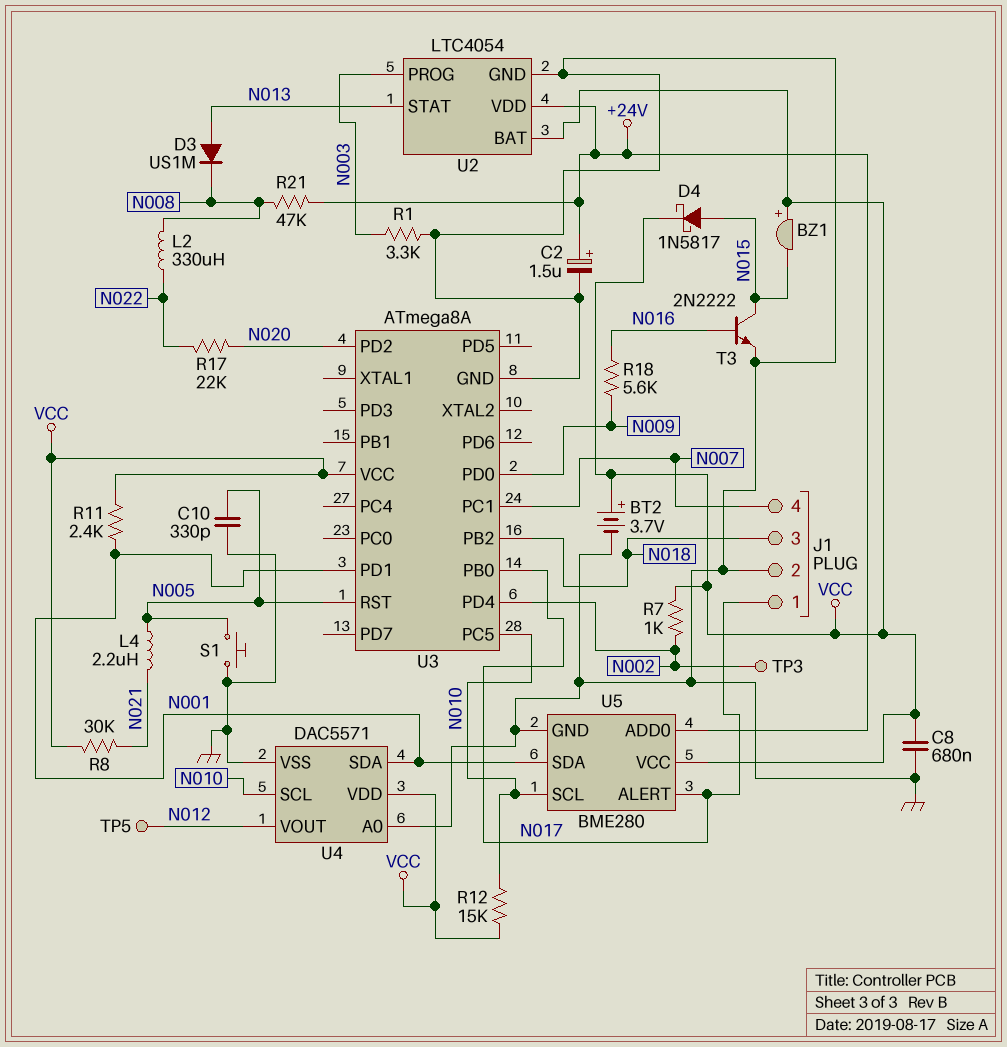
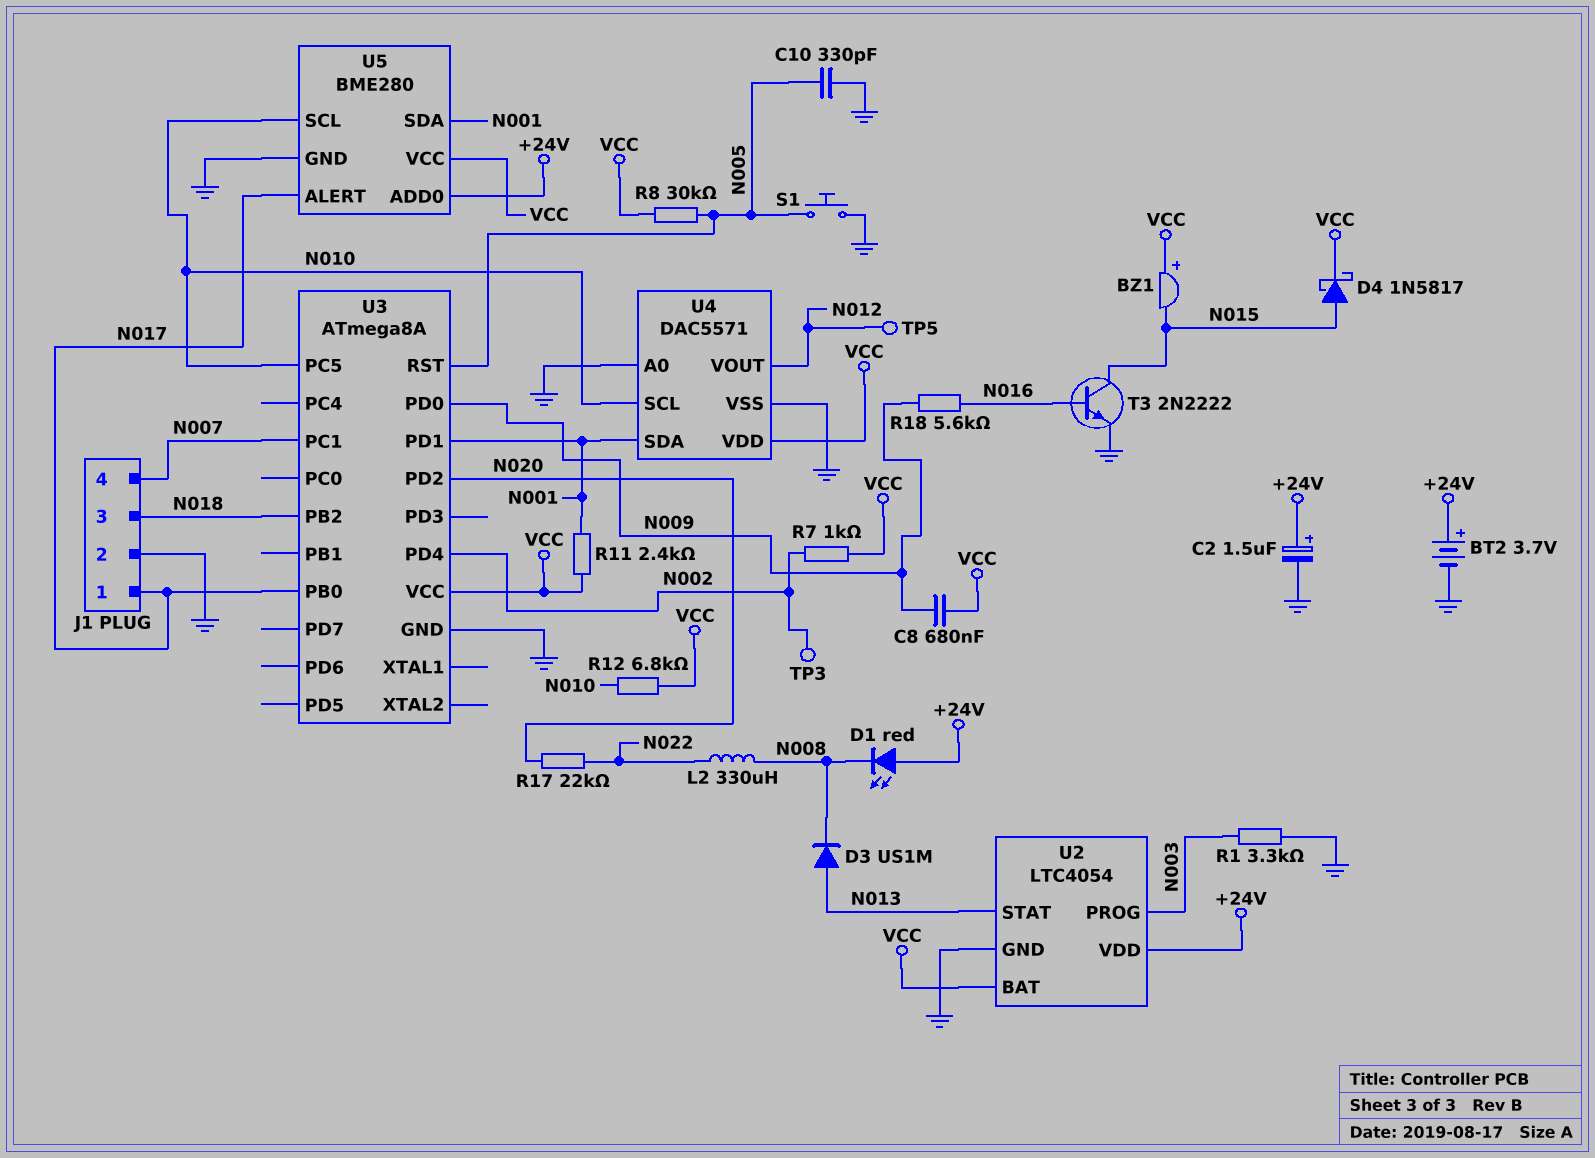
BT2: 3.7V (plus VCC, minus GND) -> 3.7V (plus +24V, minus GND)
C8: 680nF (GND, VCC) -> 680nF (N009, VCC)
D1: none -> LED red (A +24V, K N008)
L4: 2.2uH (N005, N021) -> none
R8: 30k (N021, VCC) -> 30k (N005, VCC)
R12: 15k (N010, VCC) -> 6.8k (N010, VCC)
R21: 47k (+24V, N008) -> none

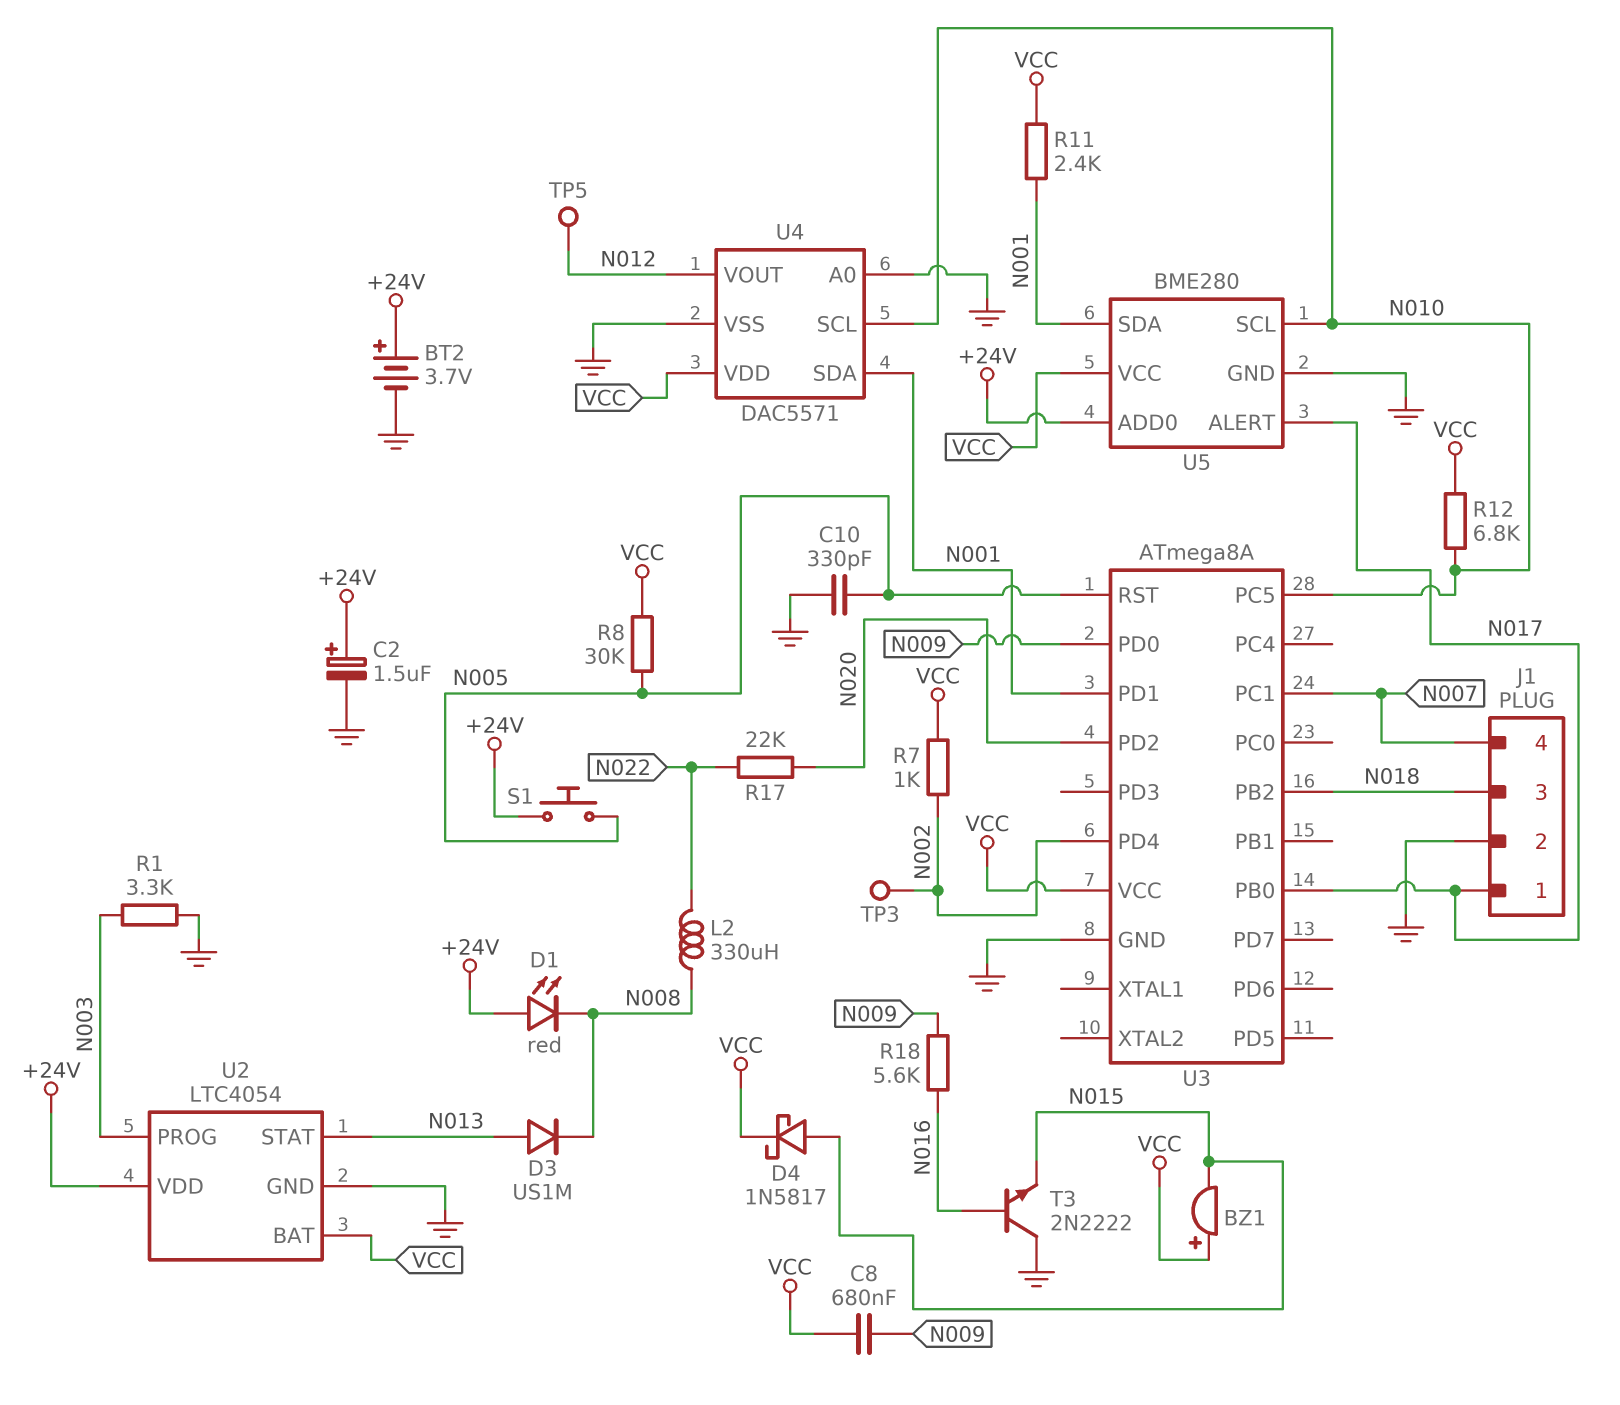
S1: button (GND, N005) -> button (+24V, N005)
T3: NPN 2N2222 (B N016, C N015, E GND) -> NPN 2N2222 (B N016, C GND, E N015)

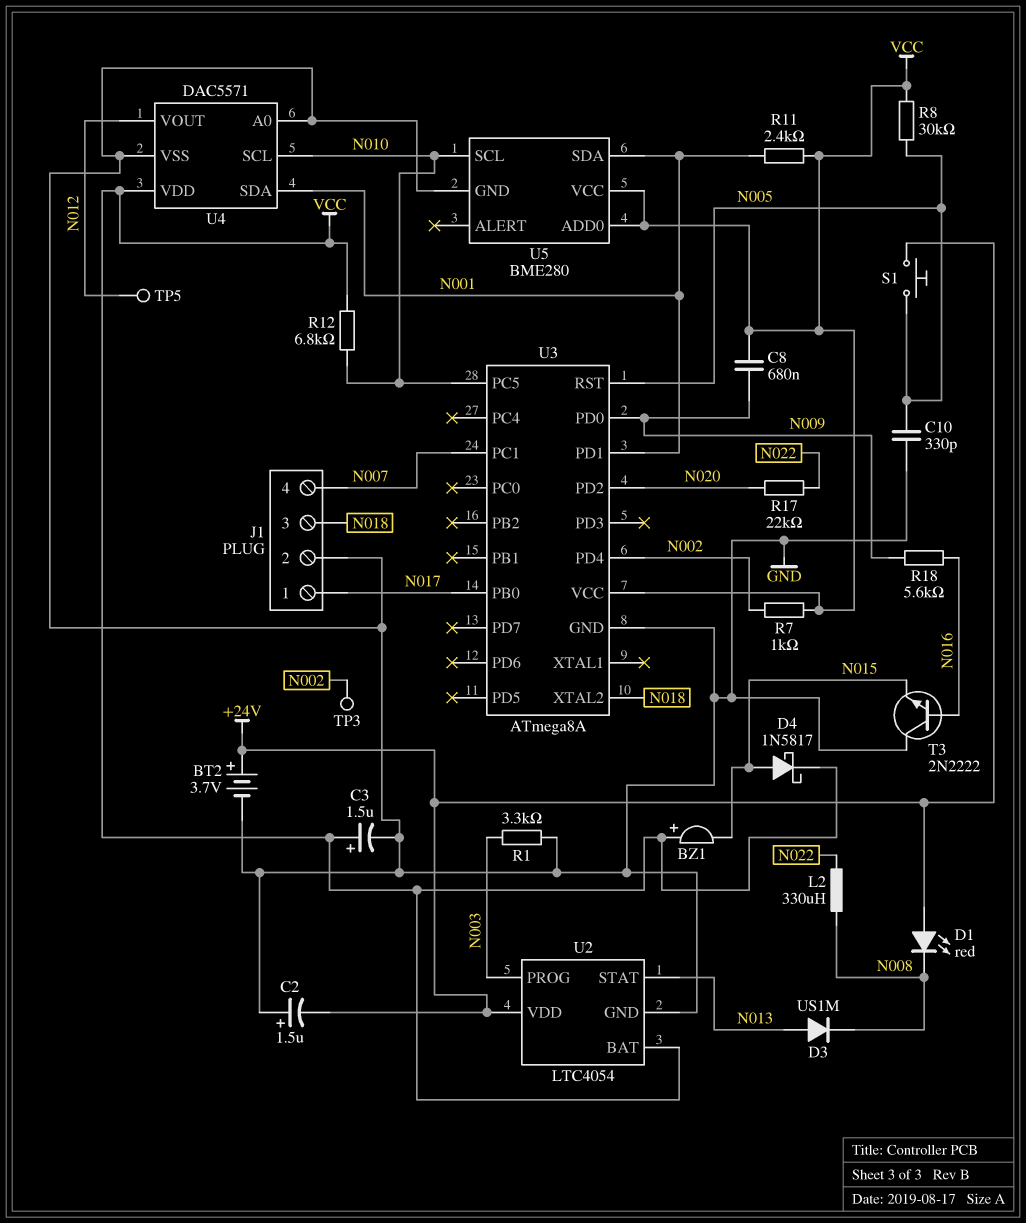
C2: 1.5uF (plus +24V, minus GND) -> 1.5uF (plus GND, minus +24V)
C3: none -> 1.5uF (plus VCC, minus GND)
U3 pin PB2: N018 -> none
U3 pin XTAL2: none -> N018
U5 pin ADD0: +24V -> VCC
U5 pin ALERT: N017 -> none

